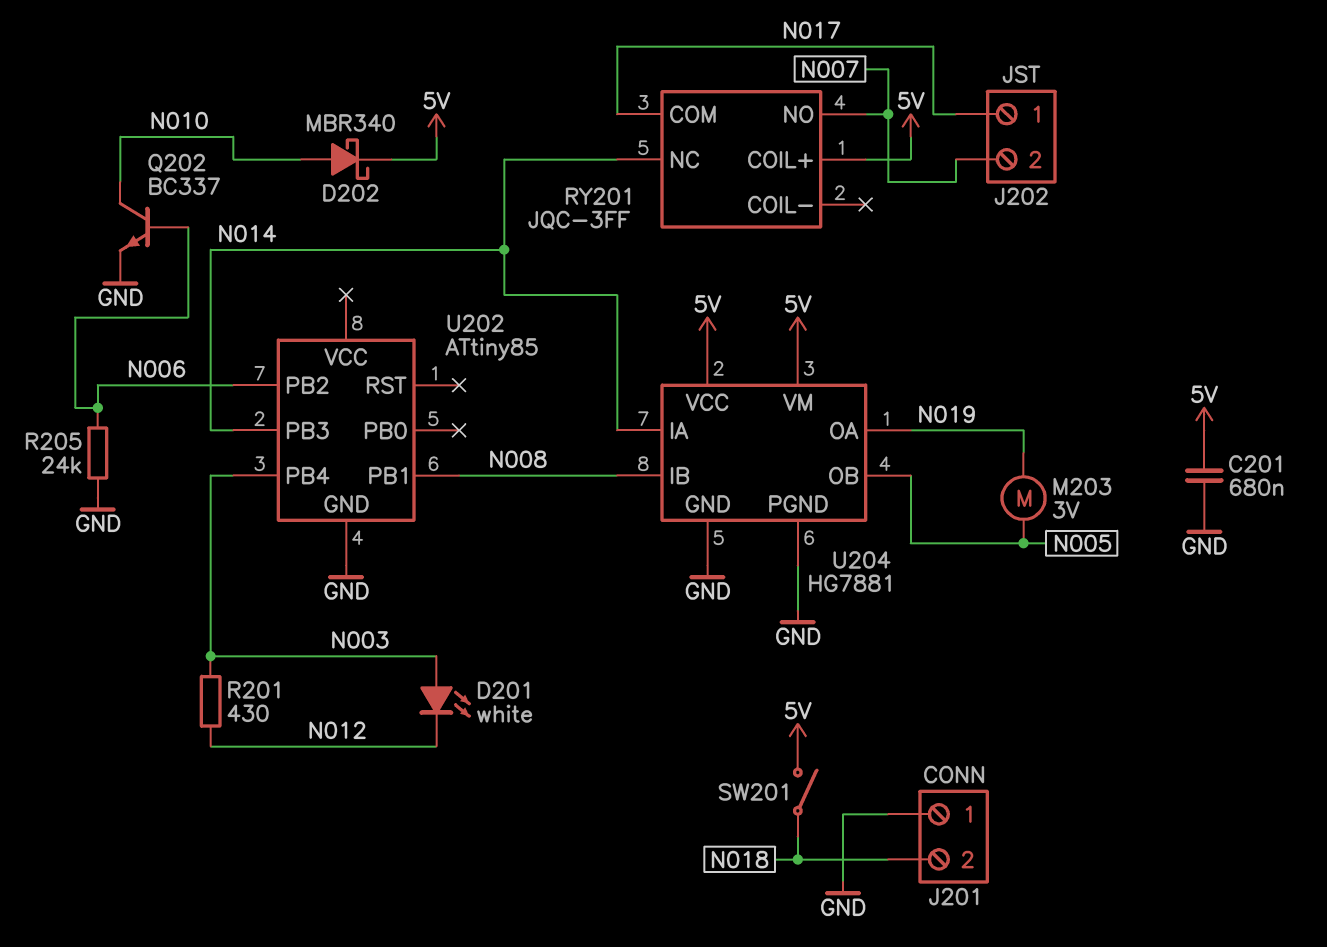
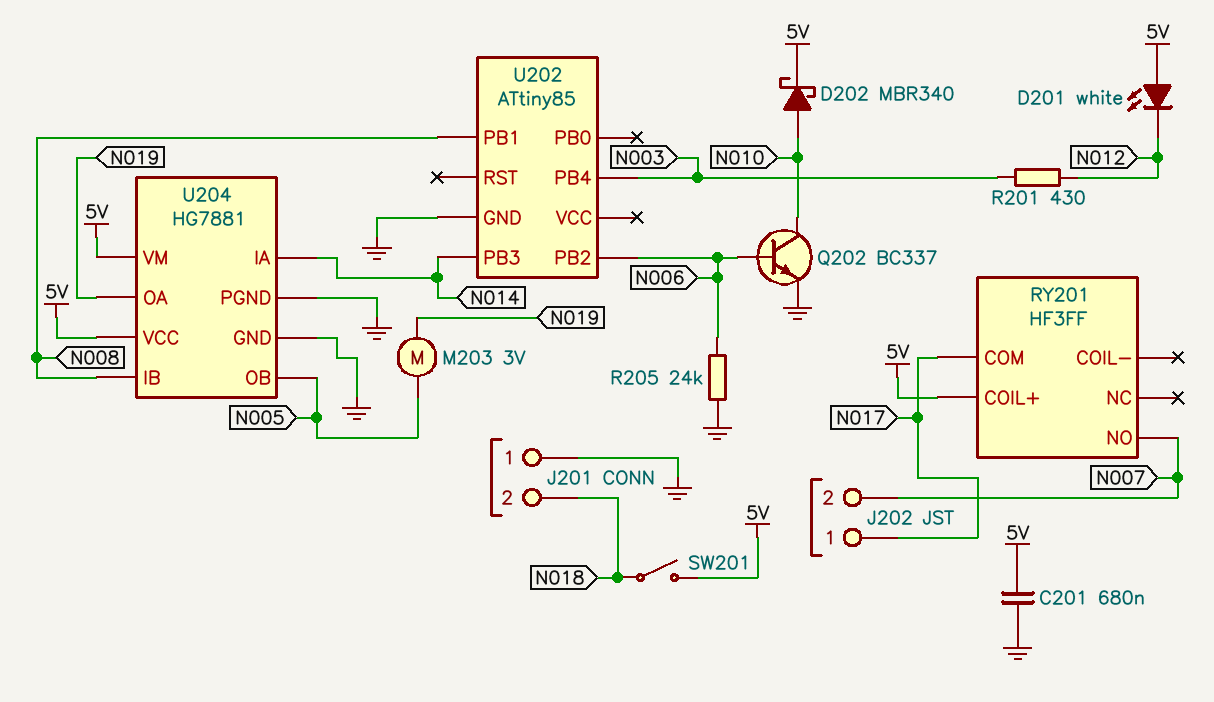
D201: LED white (A N003, K N012) -> LED white (A 5V, K N012)
RY201: JQC-3FF -> HF3FF
RY201 pin NC: N014 -> none

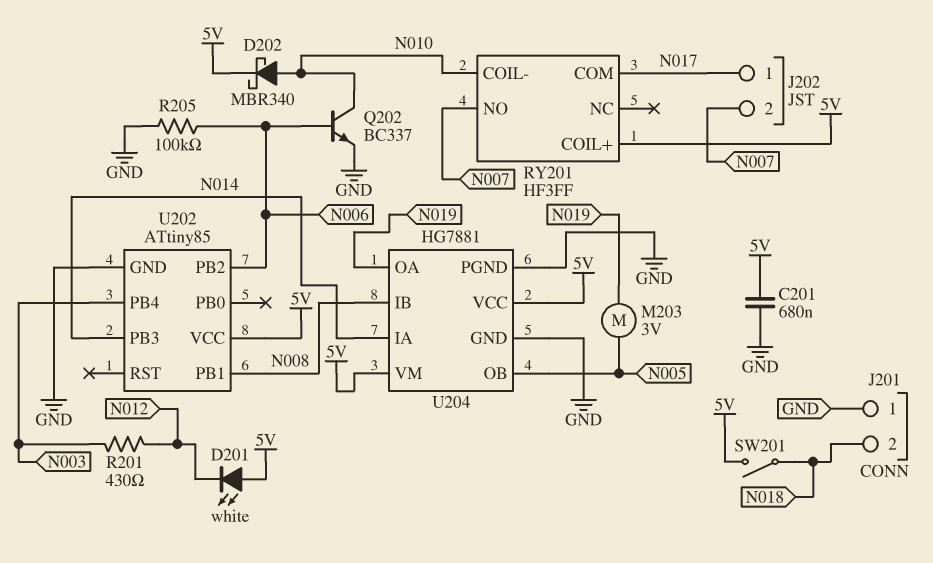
R205: 24k (GND, N006) -> 100k (GND, N006)
RY201 pin COIL-: none -> N010
U202 pin VCC: none -> 5V

